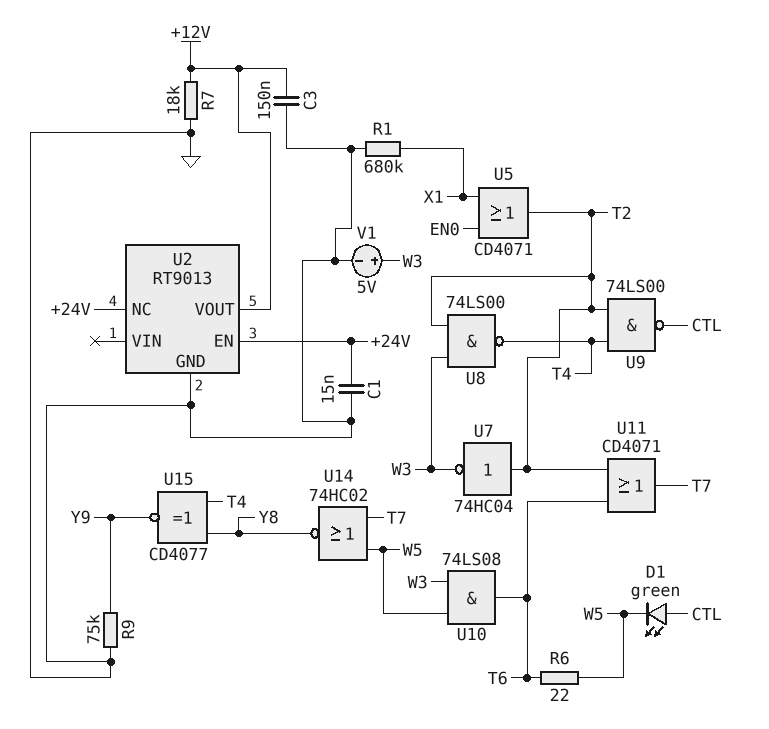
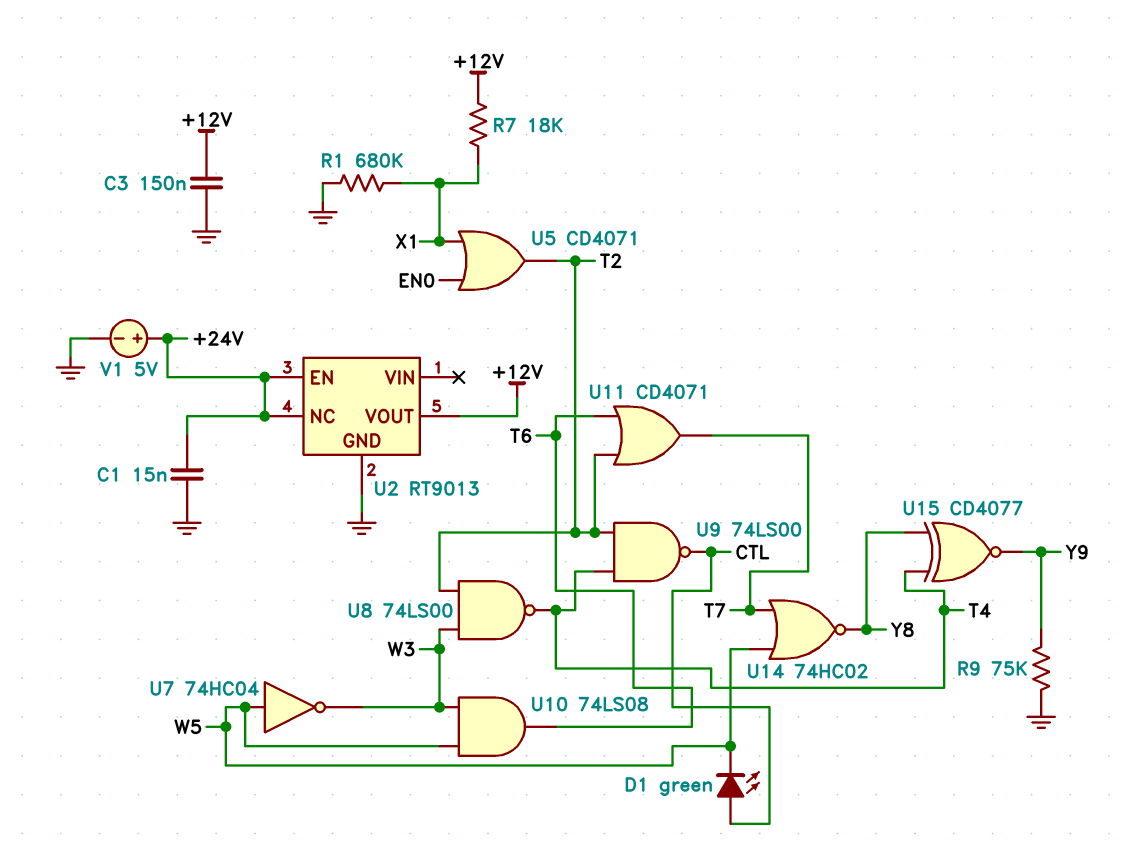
R6: 22 (T6, W5) -> none
R7: 18k (+12V, GND) -> 18k (+12V, X1)
U7: NOT 74HC04 (in T2, out W3) -> NOT 74HC04 (in W5, out W3)
V1: 5V (plus W3, minus GND) -> 5V (plus +24V, minus GND)

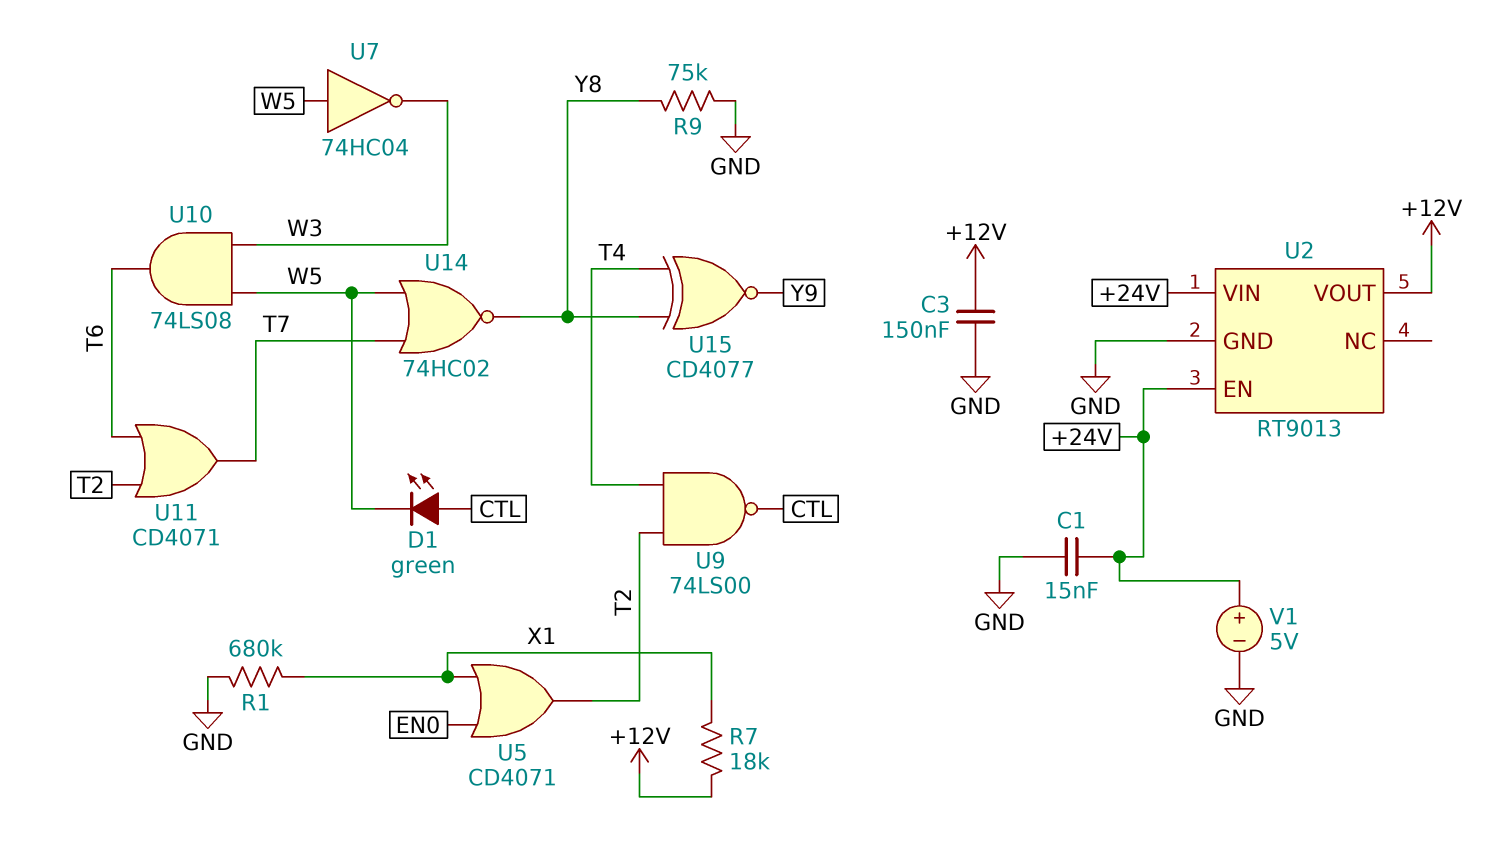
R9: 75k (GND, Y9) -> 75k (GND, Y8)
U2 pin NC: +24V -> none
U2 pin VIN: none -> +24V
U8: NAND 74LS00 (in T2, in W3, out T4) -> none

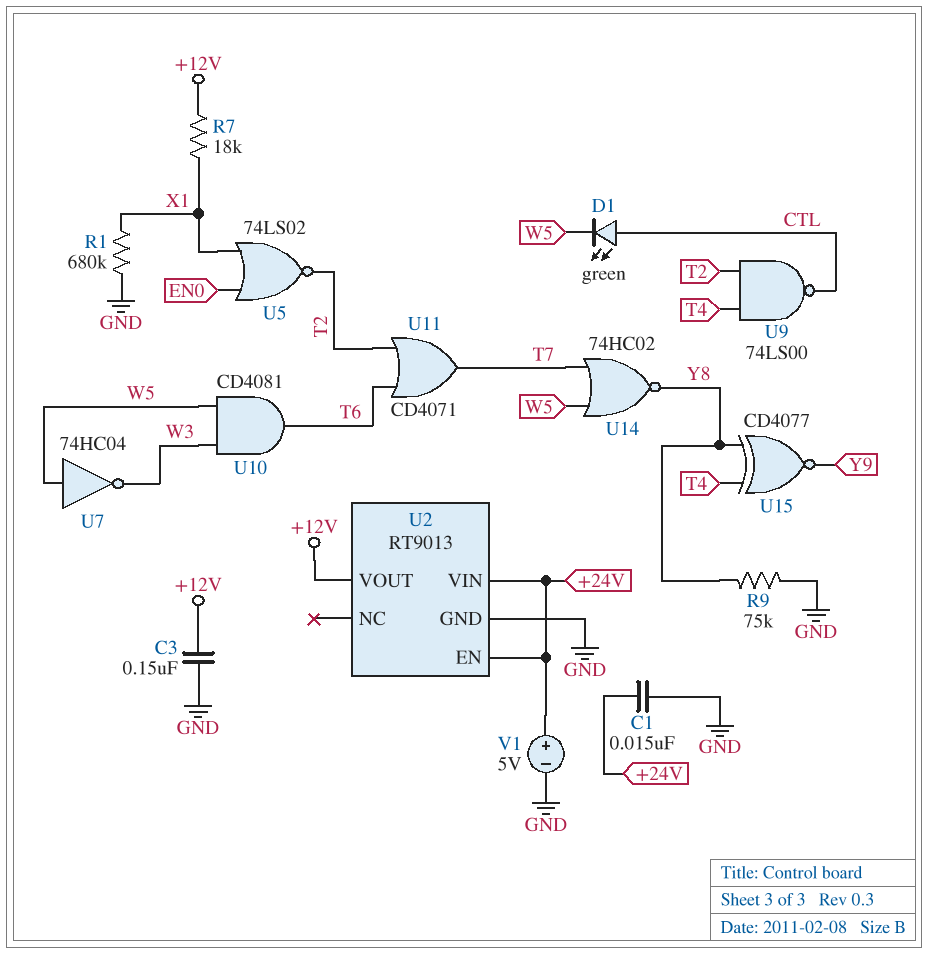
U5: OR CD4071 (in EN0, in X1, out T2) -> NOR 74LS02 (in EN0, in X1, out T2)
U10: AND 74LS08 (in W3, in W5, out T6) -> AND CD4081 (in W3, in W5, out T6)

